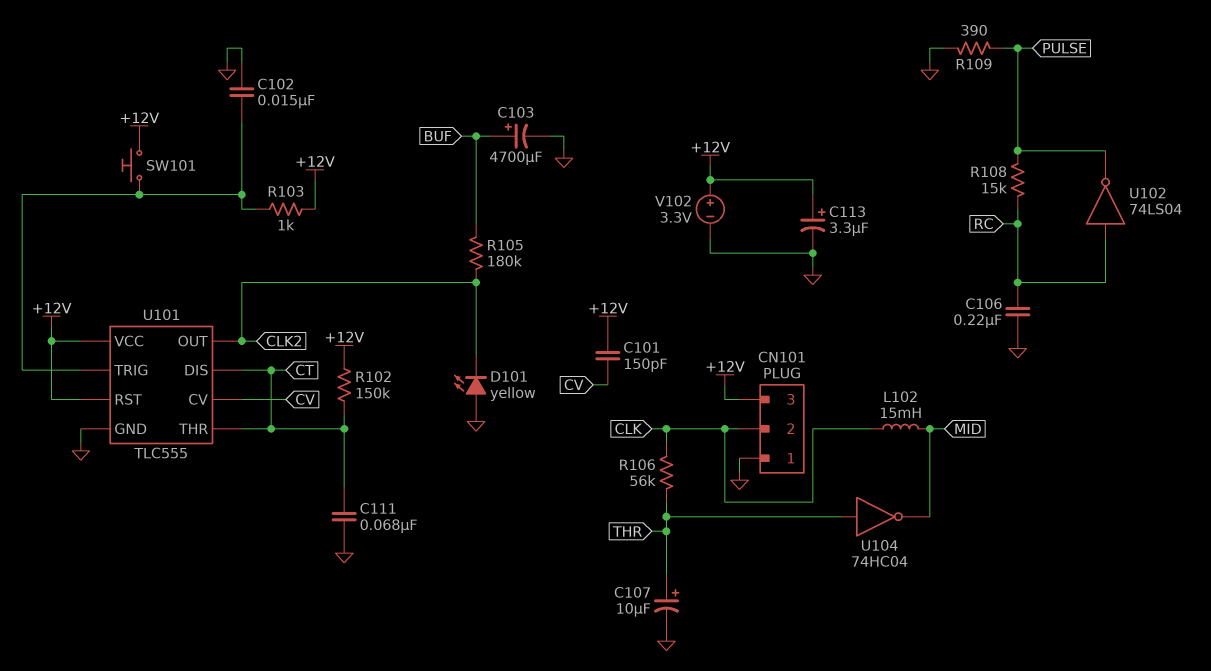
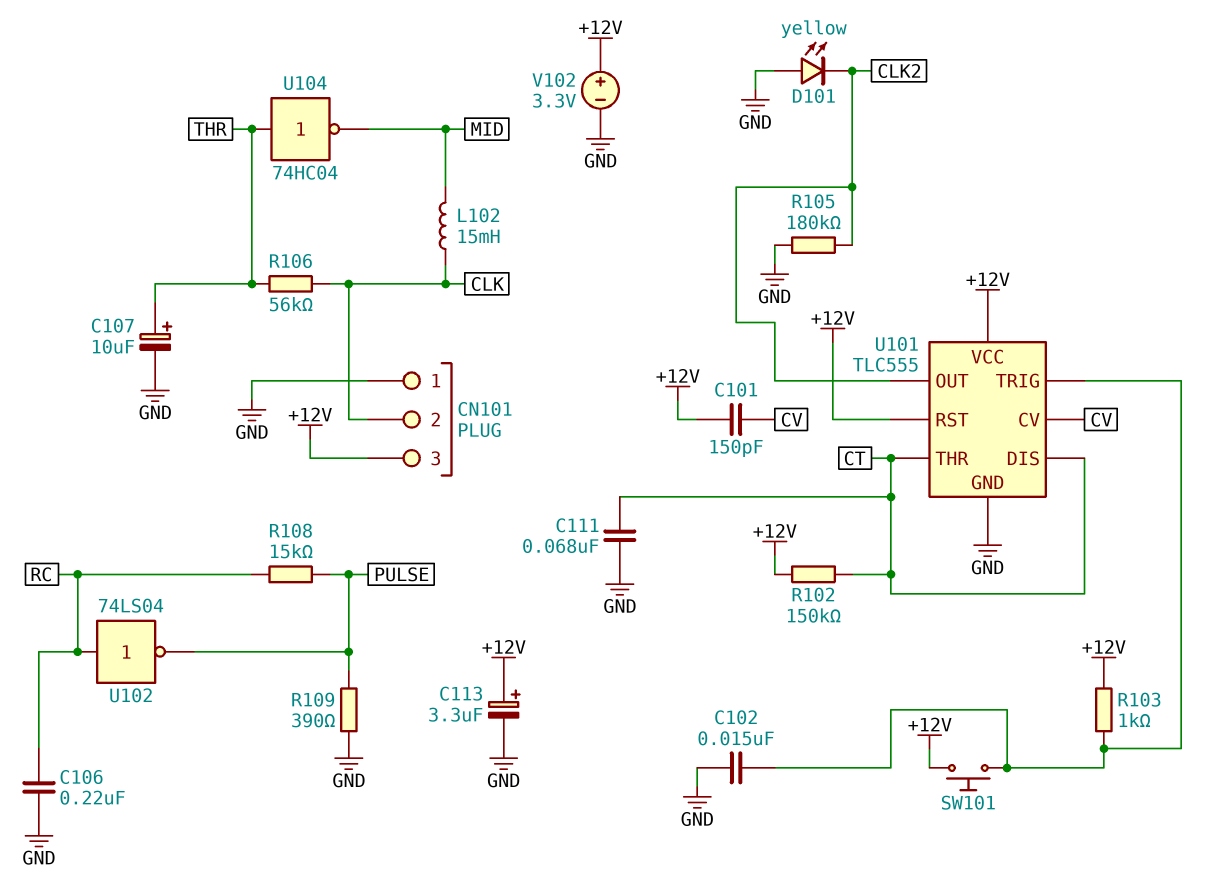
C103: 4700uF (plus BUF, minus GND) -> none
R105: 180k (BUF, CLK2) -> 180k (CLK2, GND)

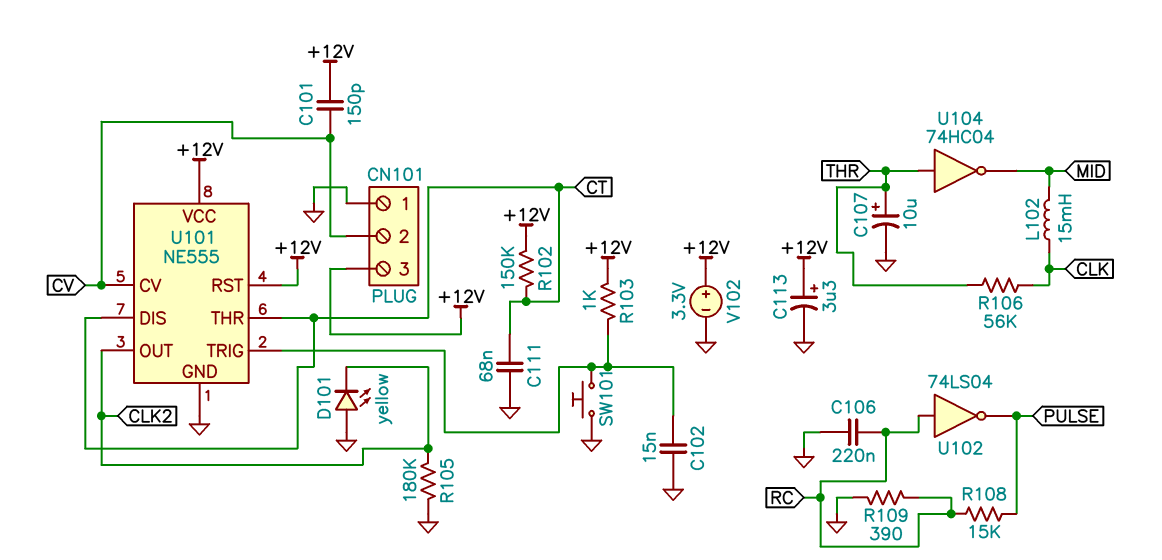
CN101 pin 2: CLK -> CV
R109: 390 (GND, PULSE) -> 390 (GND, RC)
SW101: button (+12V, U101/TRIG) -> button (GND, U101/TRIG)
U101: TLC555 -> NE555

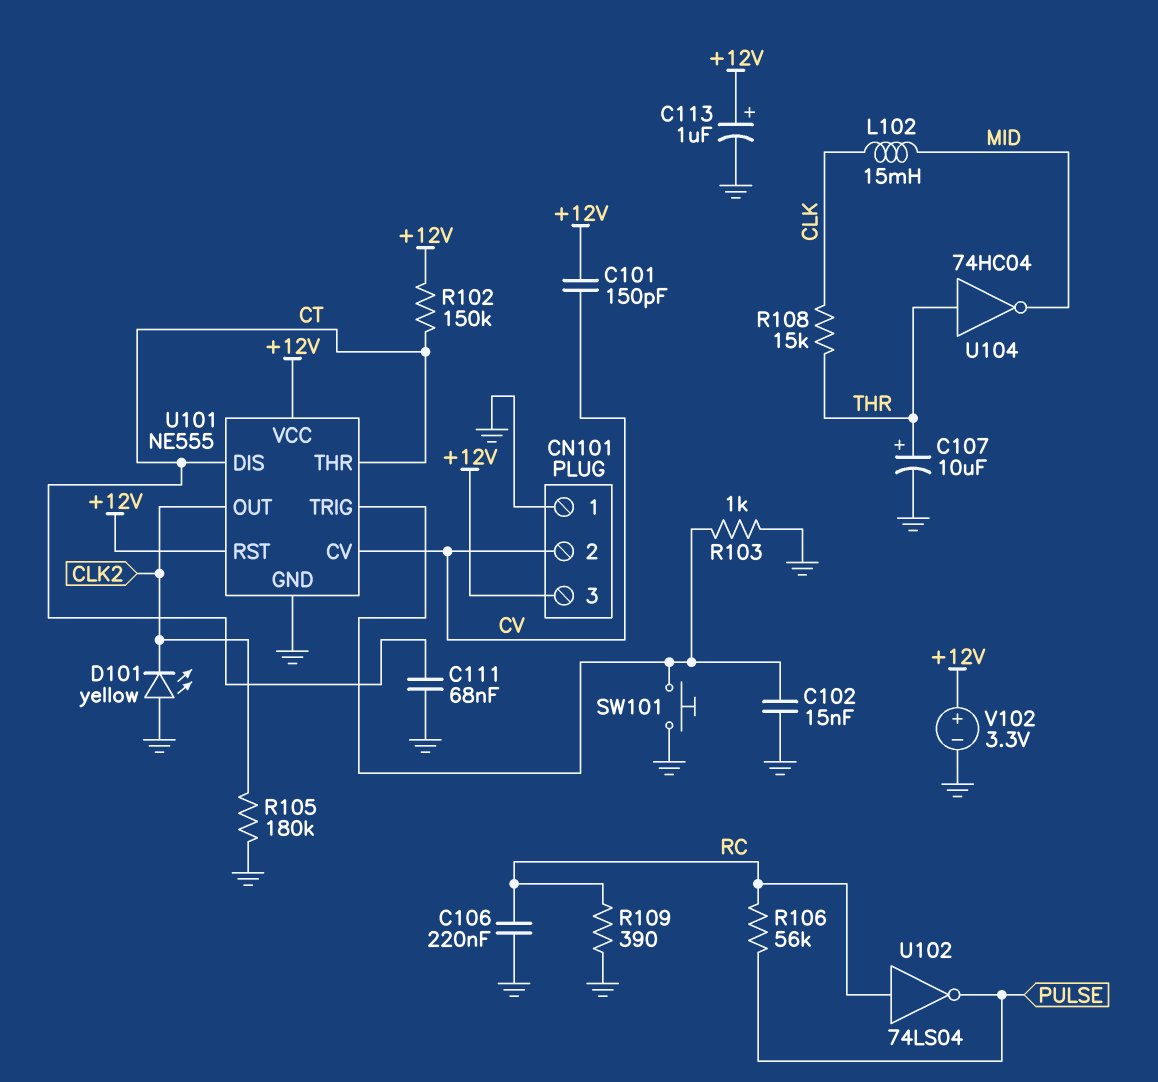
C113: 3.3uF (plus +12V, minus GND) -> 1uF (plus +12V, minus GND)
R103: 1k (+12V, U101/TRIG) -> 1k (GND, U101/TRIG)
R106: 56k (CLK, THR) -> 56k (PULSE, RC)
R108: 15k (PULSE, RC) -> 15k (CLK, THR)

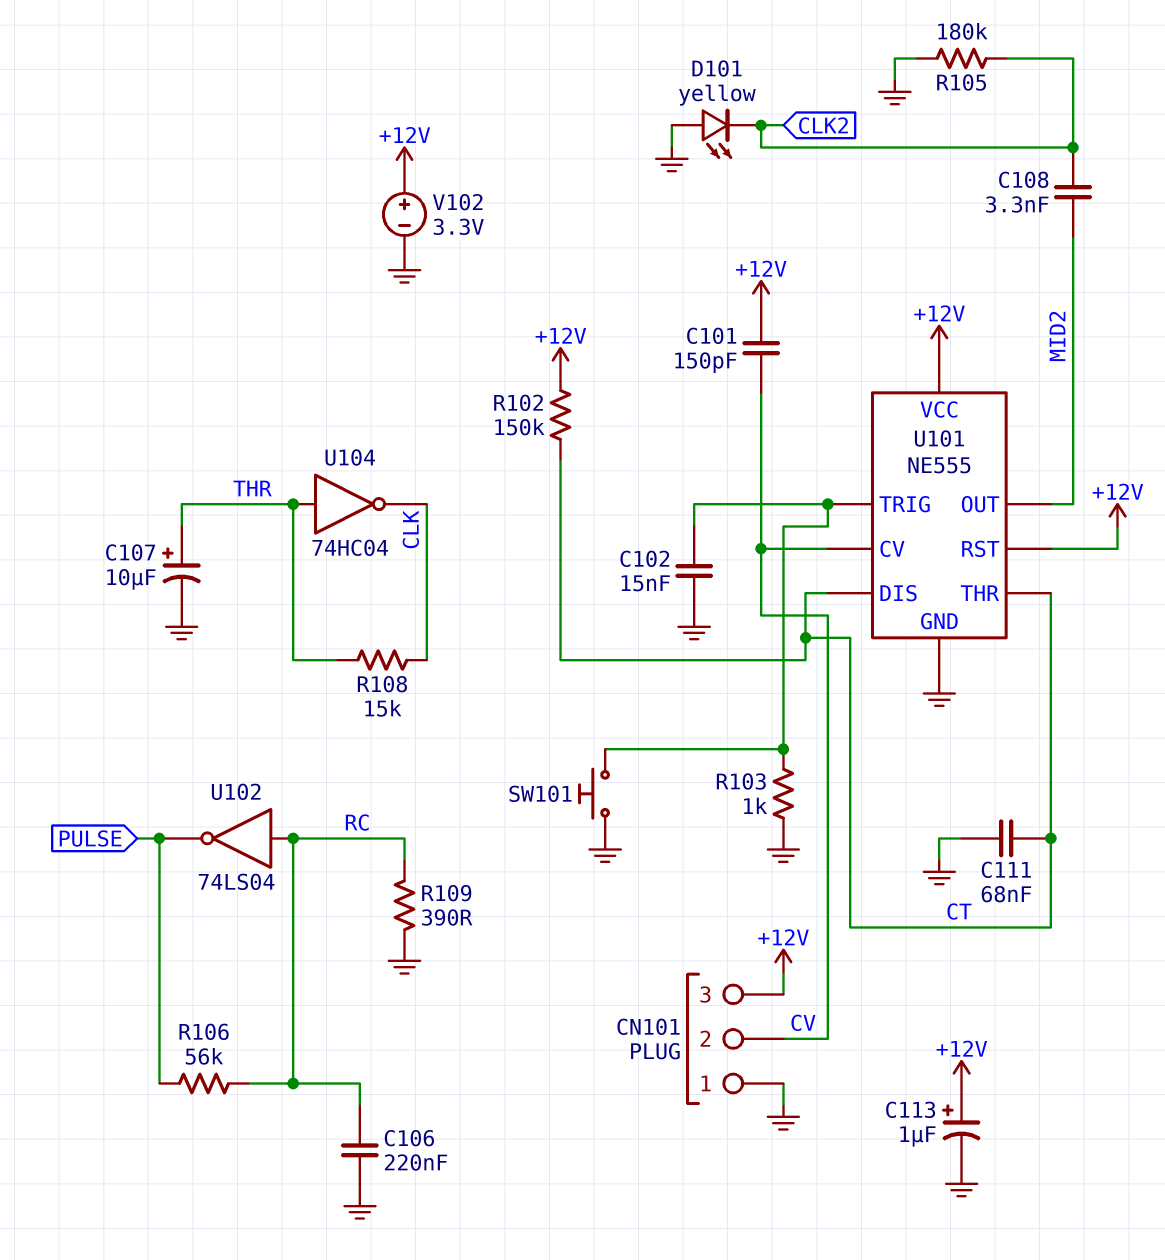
C108: none -> 3.3nF (CLK2, MID2)
L102: 15mH (CLK, MID) -> none
U101 pin OUT: CLK2 -> MID2
U104: NOT 74HC04 (in THR, out MID) -> NOT 74HC04 (in THR, out CLK)

